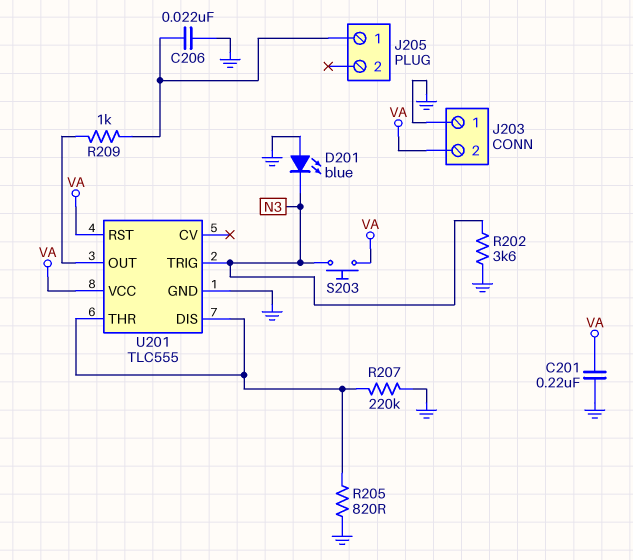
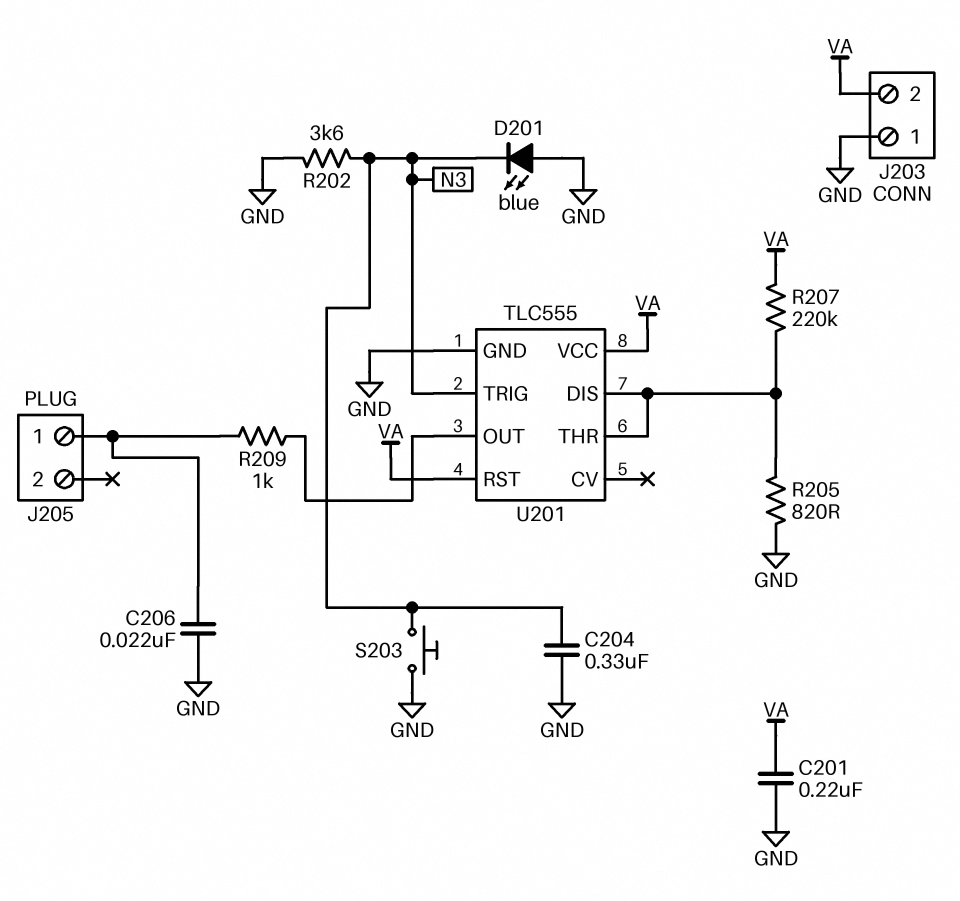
C204: none -> 330nF (GND, N3)
R207: 220k (GND, U201/DIS) -> 220k (U201/DIS, VA)
S203: button (N3, VA) -> button (GND, N3)

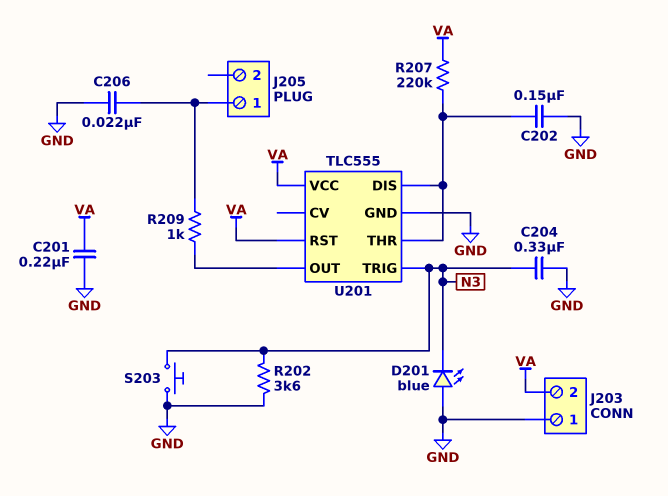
C202: none -> 150nF (GND, U201/DIS)
R205: 820 (GND, U201/DIS) -> none

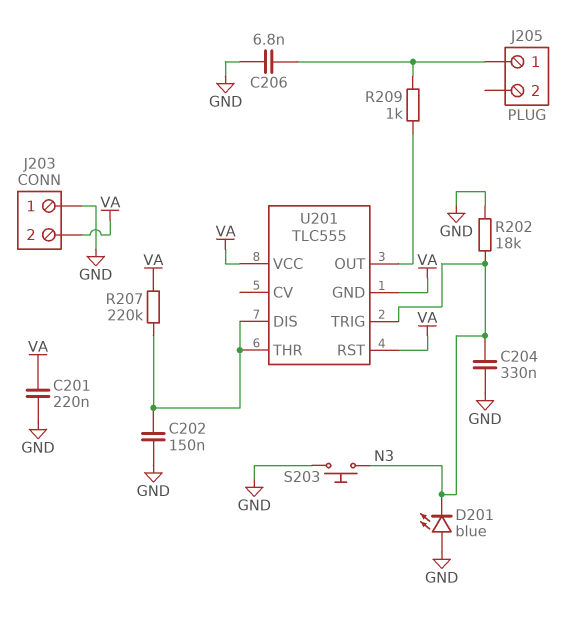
C206: 22nF (GND, J205/1) -> 6.8nF (GND, J205/1)
R202: 3.6k (GND, N3) -> 18k (GND, N3)
U201 pin GND: GND -> VA

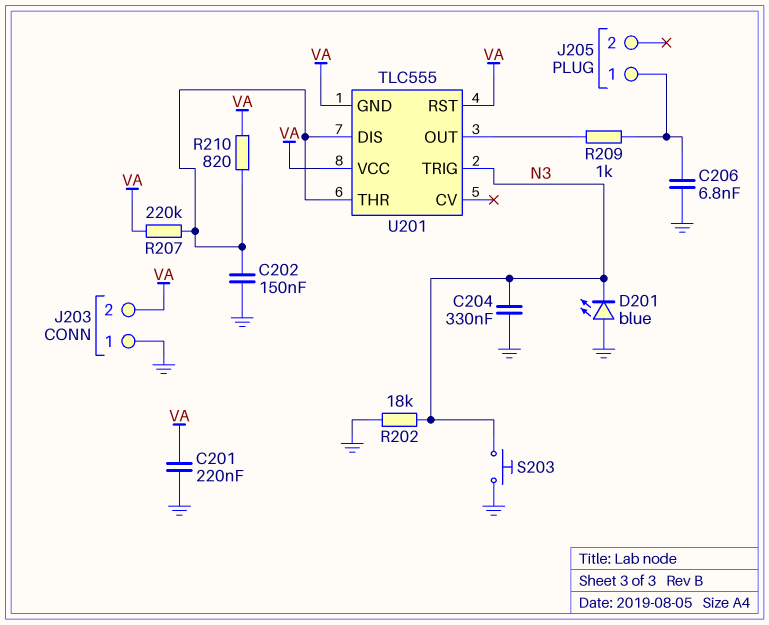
R210: none -> 820 (U201/DIS, VA)

